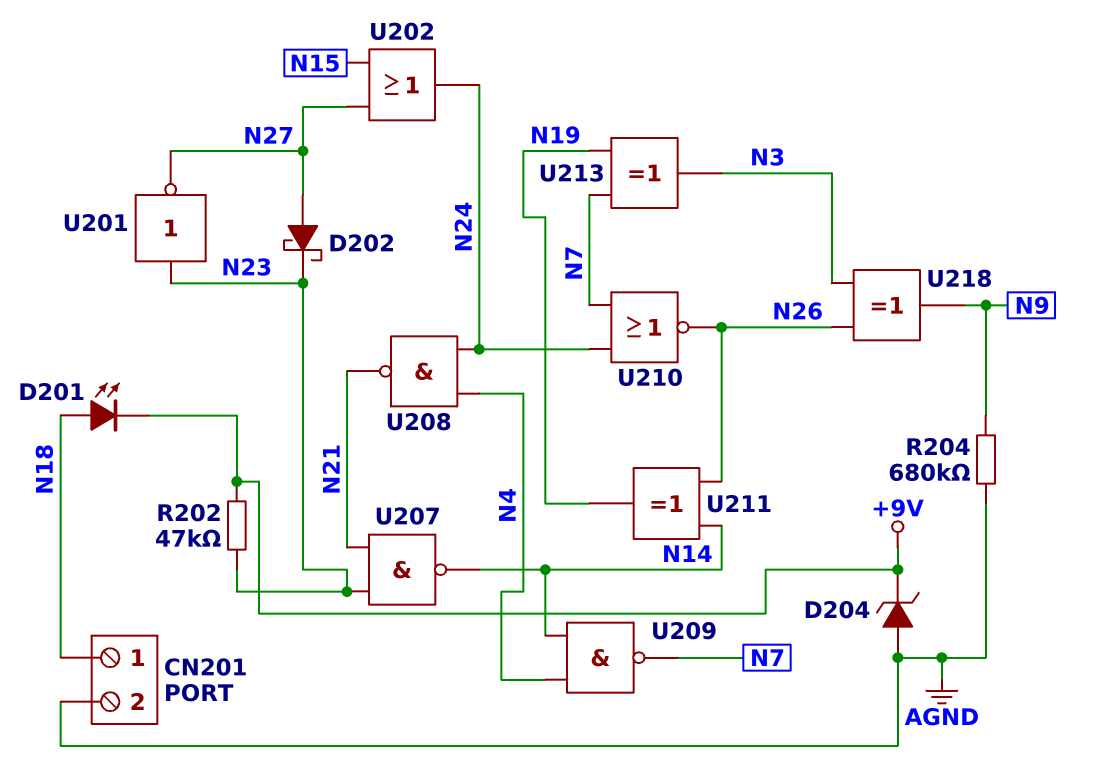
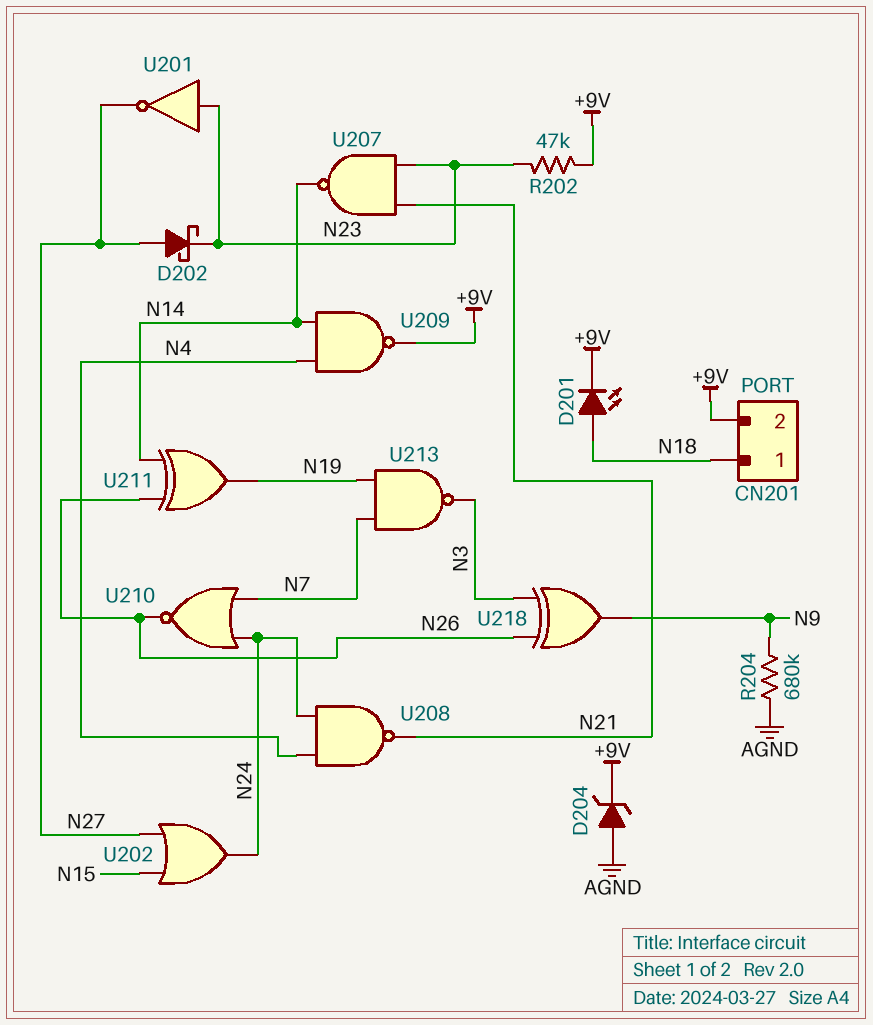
CN201 pin 2: AGND -> +9V
U209: NAND (in N4, in N14, out N7) -> NAND (in N4, in N14, out +9V)
U213: XOR (in N7, in N19, out N3) -> NAND (in N7, in N19, out N3)

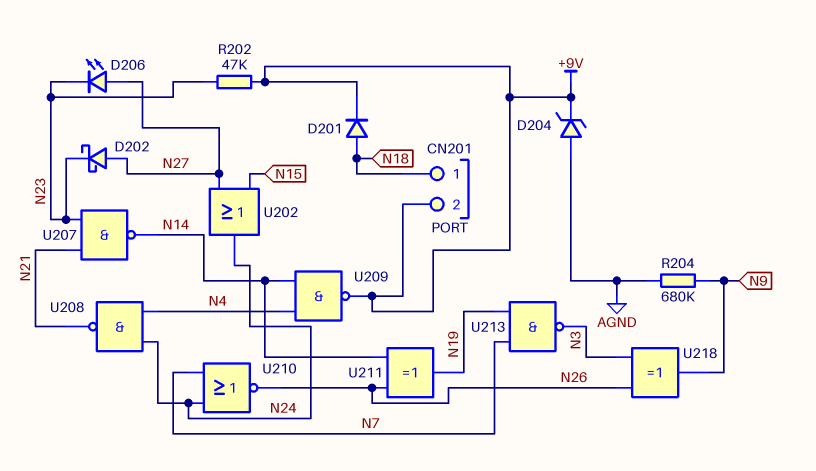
D201: LED (A N18, K +9V) -> diode (A N18, K +9V)
D206: none -> LED (A N27, K N23)
U201: NOT (in N23, out N27) -> none

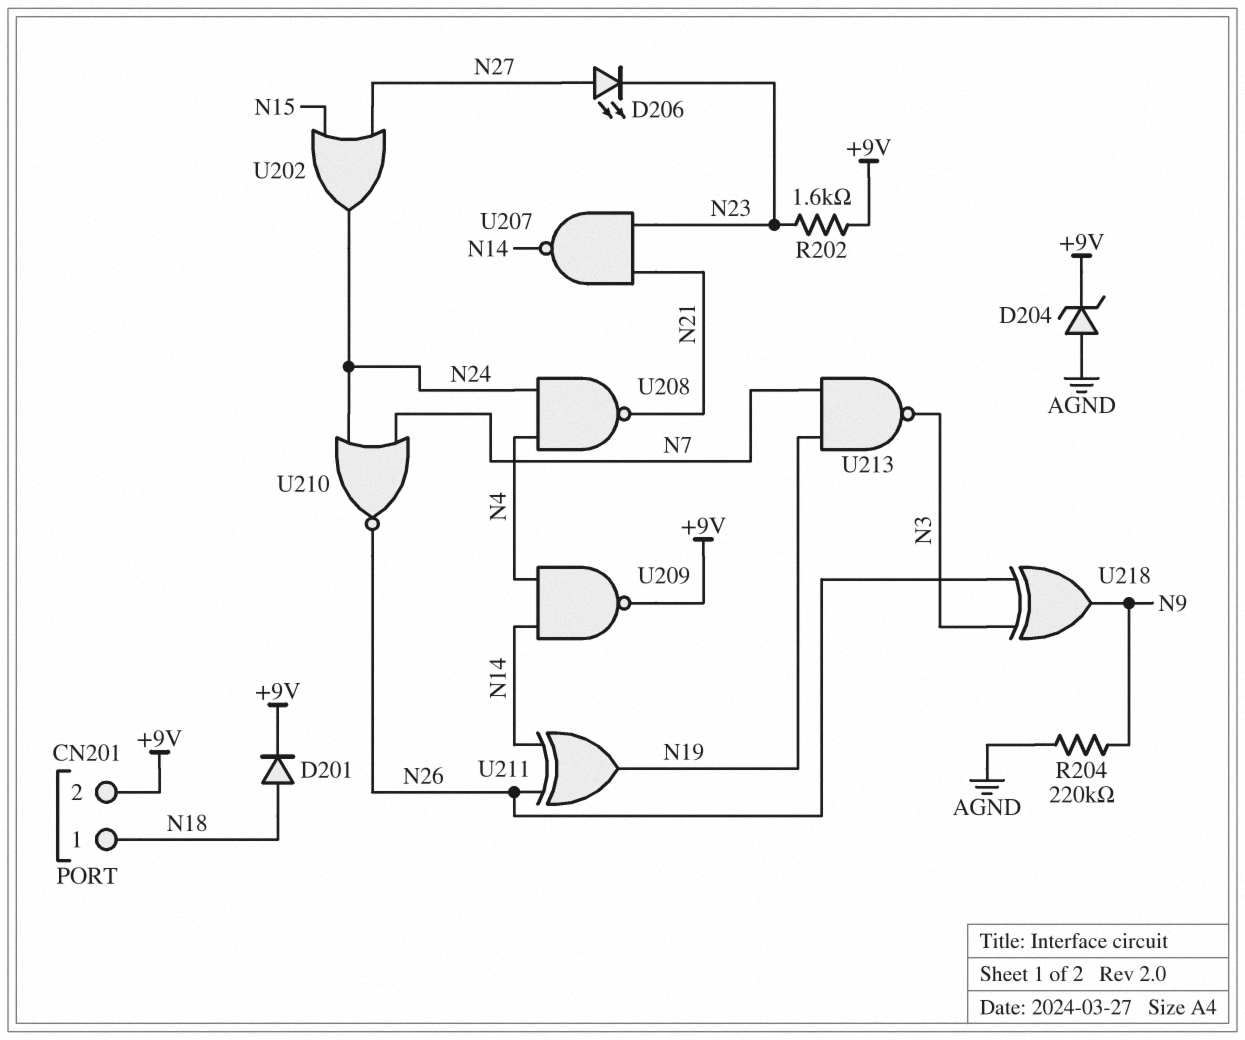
D202: schottky (A N27, K N23) -> none
R202: 47k (+9V, N23) -> 1.6k (+9V, N23)
R204: 680k (AGND, N9) -> 220k (AGND, N9)

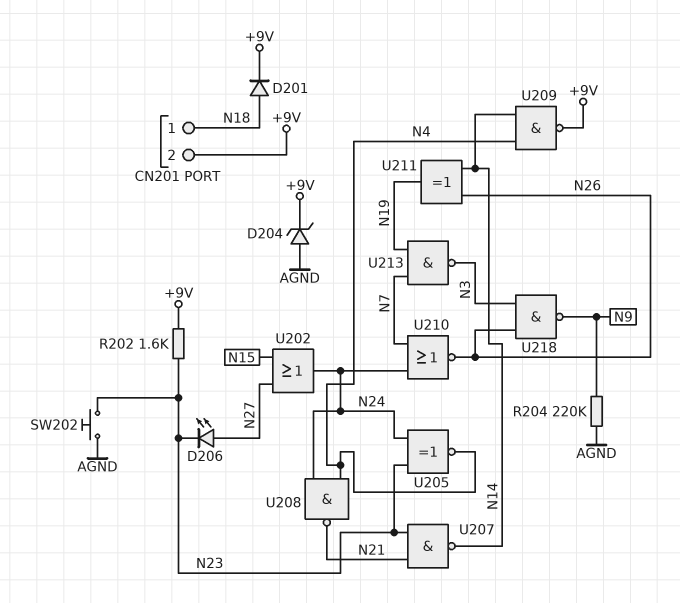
SW202: none -> button (AGND, N23)
U205: none -> XNOR (in N23, in N24, out N4)
U218: XOR (in N3, in N26, out N9) -> NAND (in N3, in N26, out N9)

